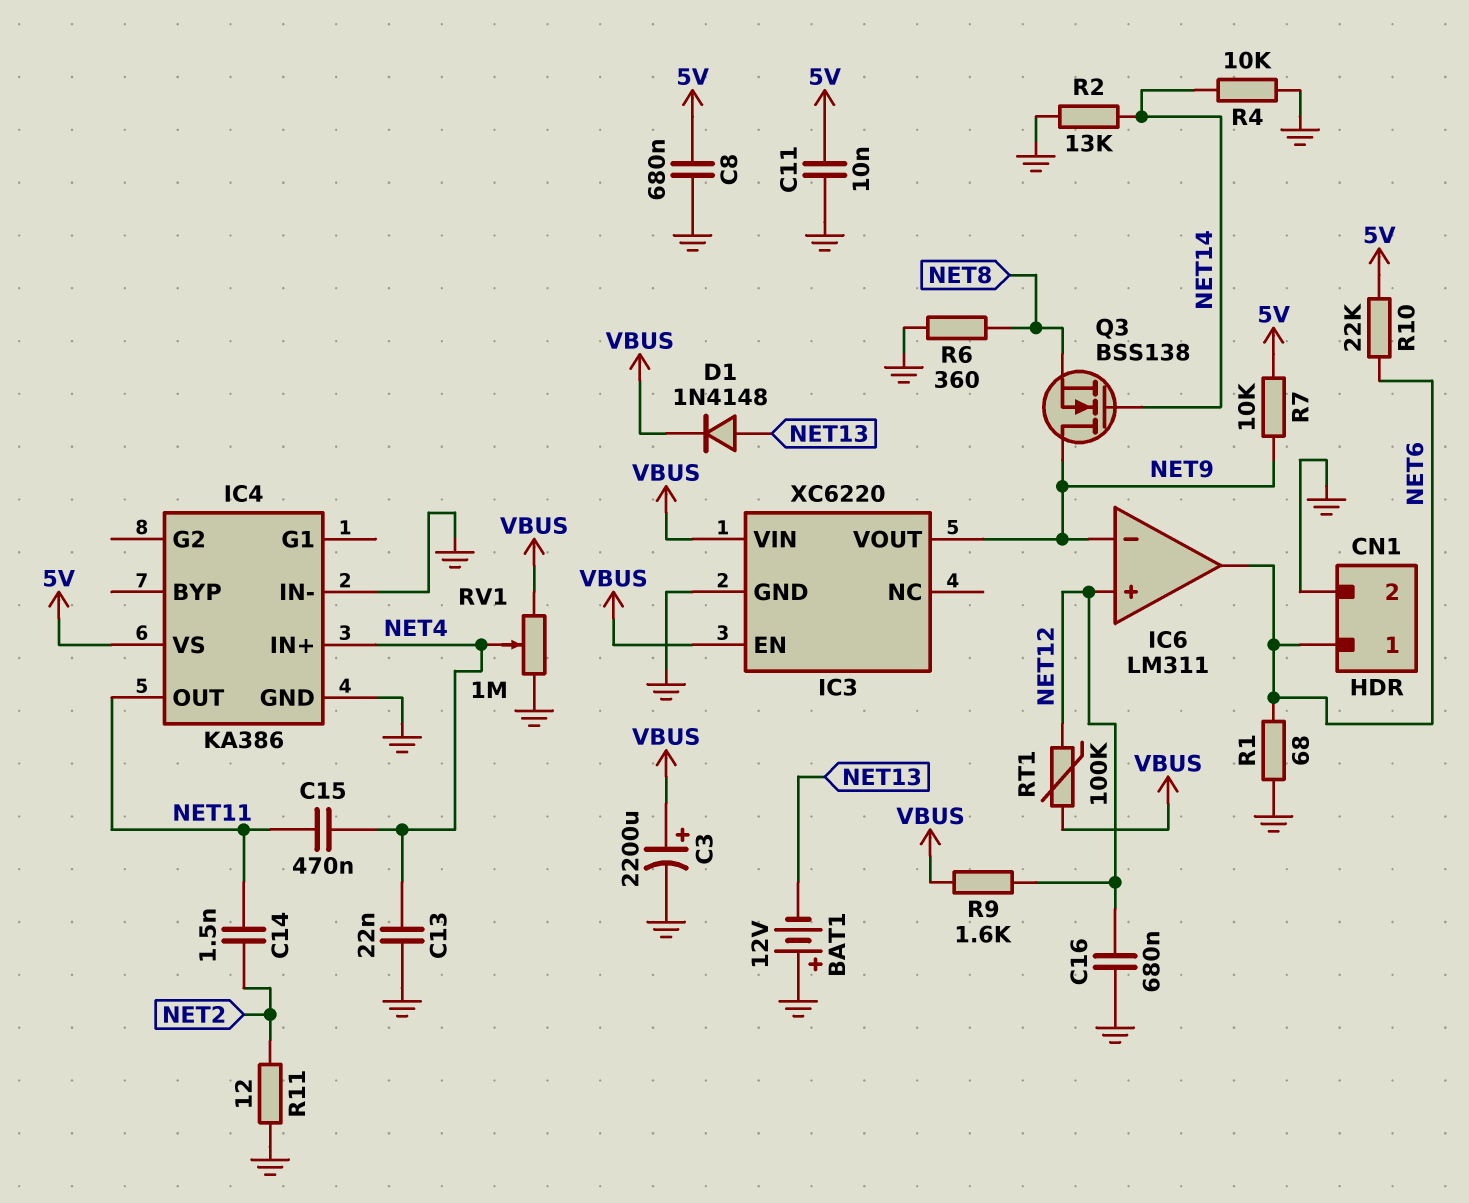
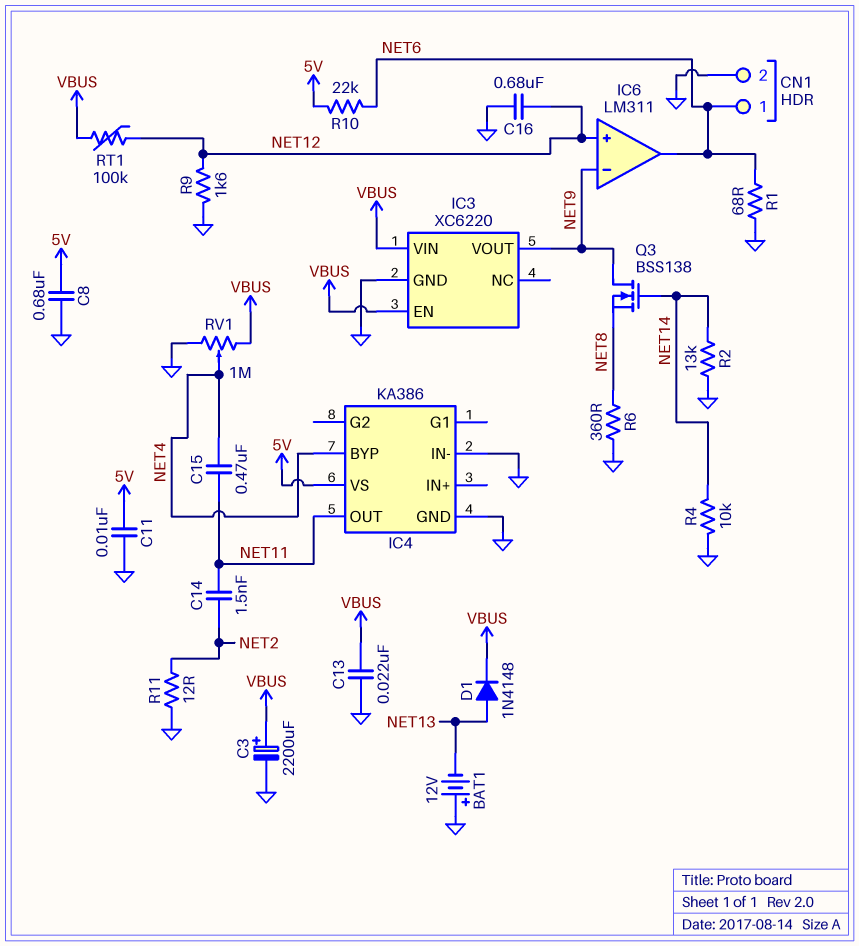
C13: 22nF (GND, NET4) -> 22nF (GND, VBUS)
IC4 pin BYP: none -> NET4
IC4 pin IN+: NET4 -> none
R7: 10k (5V, NET9) -> none
R9: 1.6k (NET12, VBUS) -> 1.6k (GND, NET12)

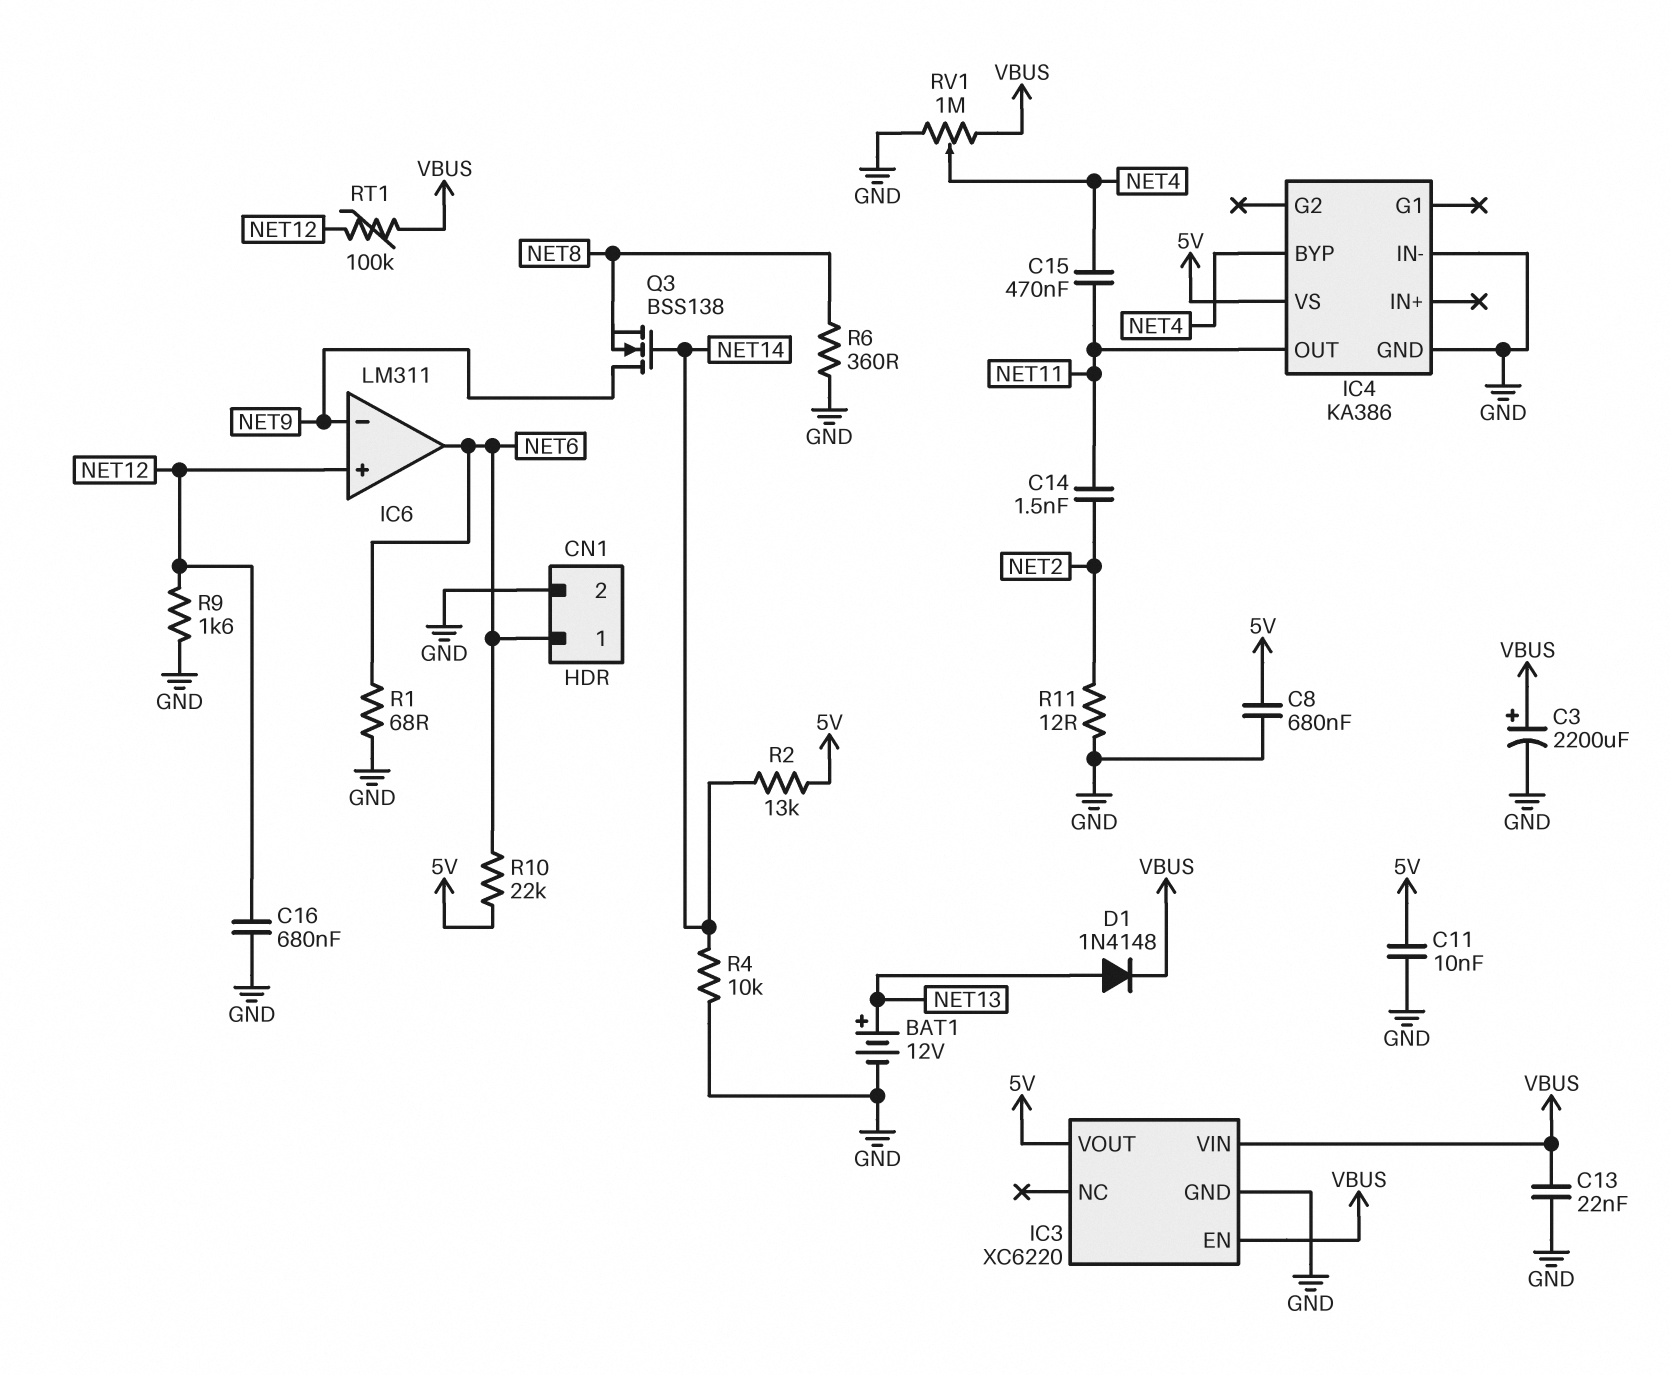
BAT1: 12V (plus GND, minus NET13) -> 12V (plus NET13, minus GND)
IC3 pin VOUT: NET9 -> 5V
R2: 13k (GND, NET14) -> 13k (5V, NET14)

